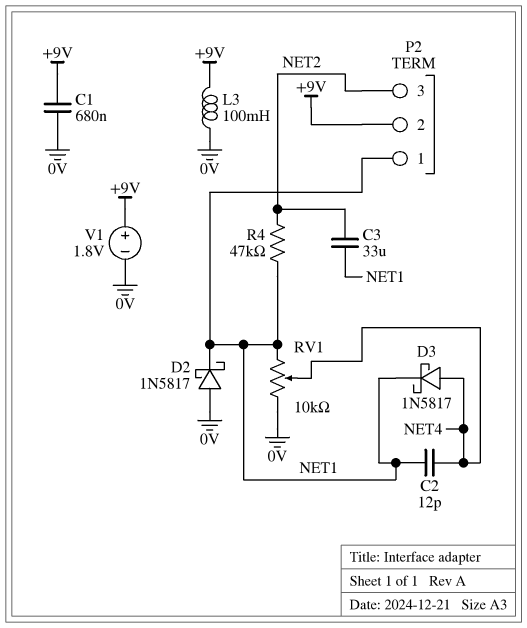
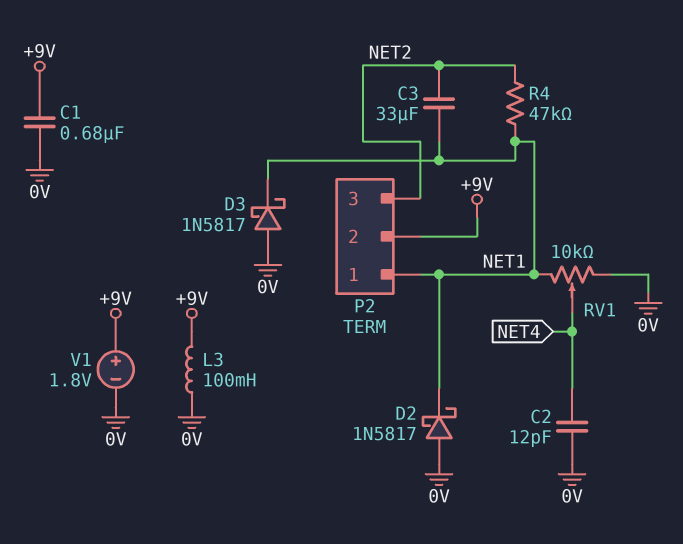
C2: 12pF (NET1, NET4) -> 12pF (0V, NET4)
D3: schottky 1N5817 (A NET4, K NET1) -> schottky 1N5817 (A 0V, K NET1)

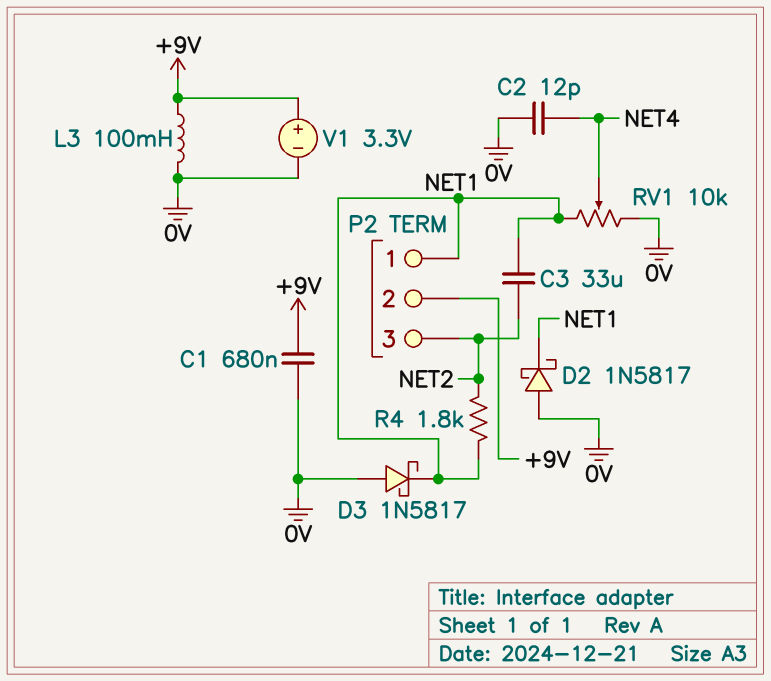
R4: 47k (NET1, NET2) -> 1.8k (NET1, NET2)
V1: 1.8V (plus +9V, minus 0V) -> 3.3V (plus +9V, minus 0V)

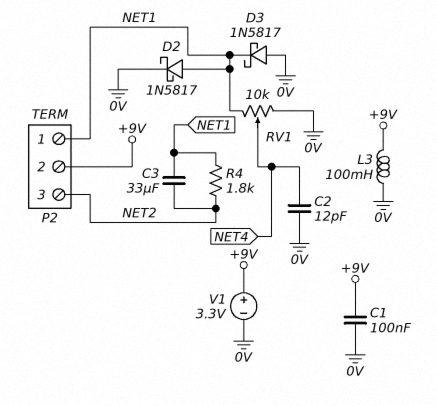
C1: 680nF (+9V, 0V) -> 100nF (+9V, 0V)
D2: schottky 1N5817 (A 0V, K NET1) -> schottky 1N5817 (A NET1, K 0V)

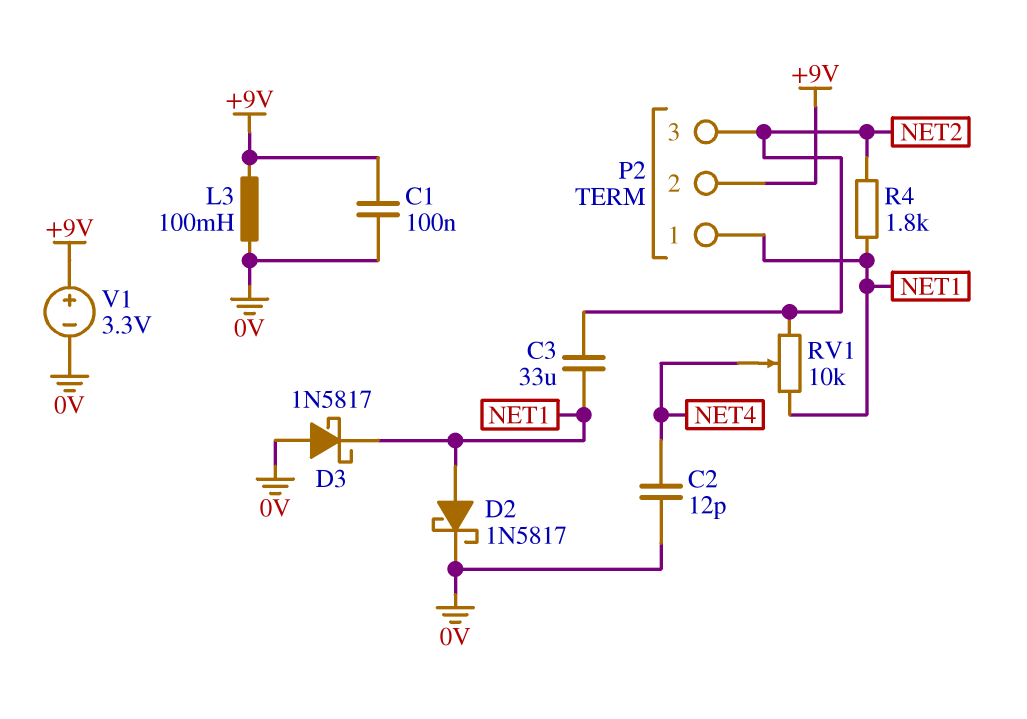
RV1: 10k (0V, NET1, wiper NET4) -> 10k (NET1, NET2, wiper NET4)

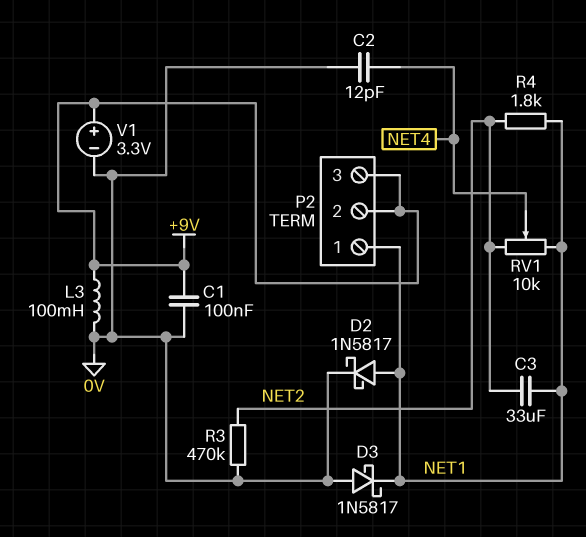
P2 pin 3: NET2 -> +9V
R3: none -> 470k (0V, NET2)

